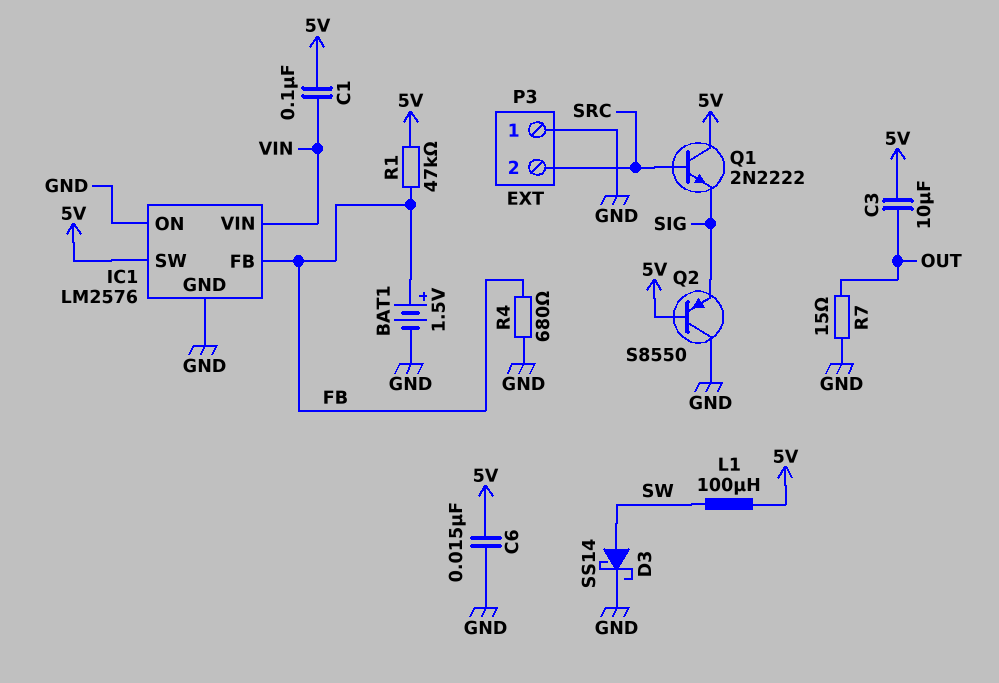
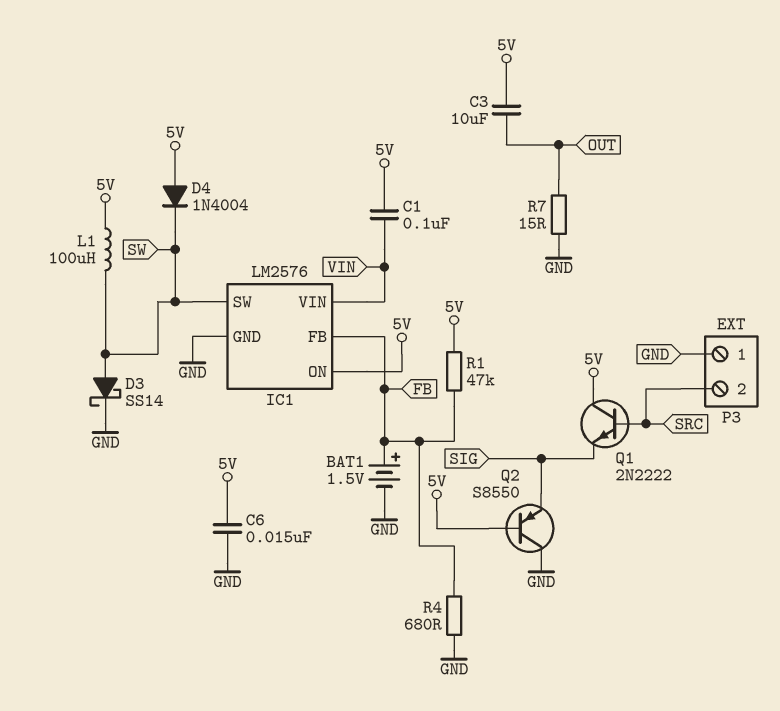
D4: none -> diode 1N4004 (A 5V, K SW)
IC1 pin ON: GND -> 5V
IC1 pin SW: 5V -> SW

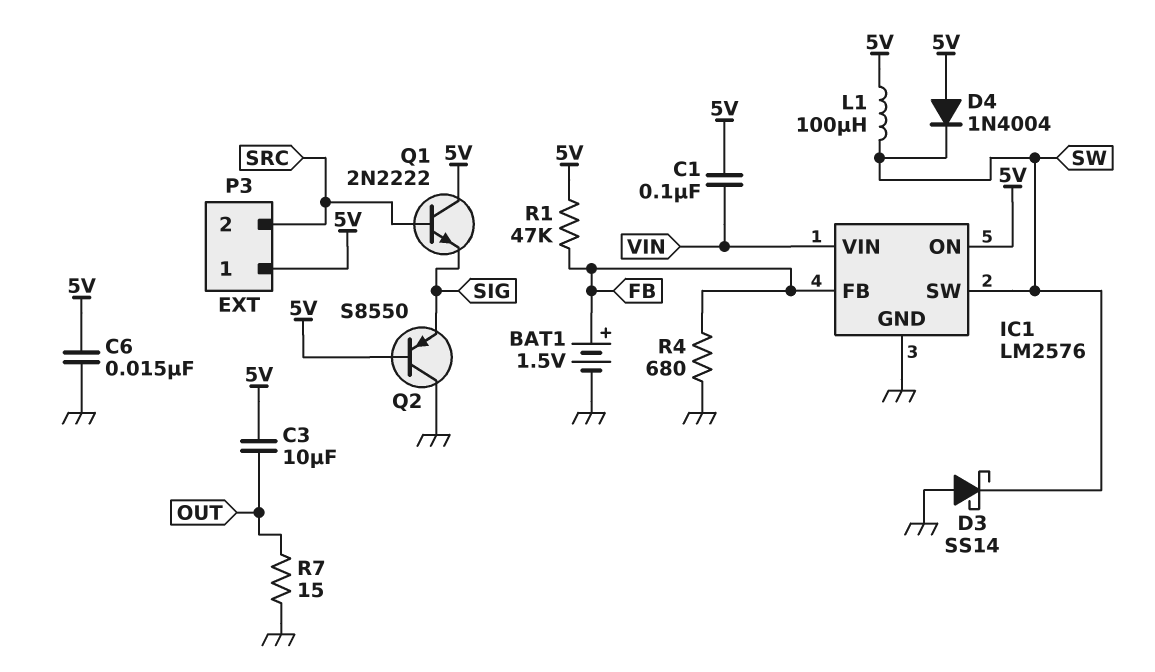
D3: schottky SS14 (A SW, K GND) -> schottky SS14 (A GND, K SW)
P3 pin 1: GND -> 5V

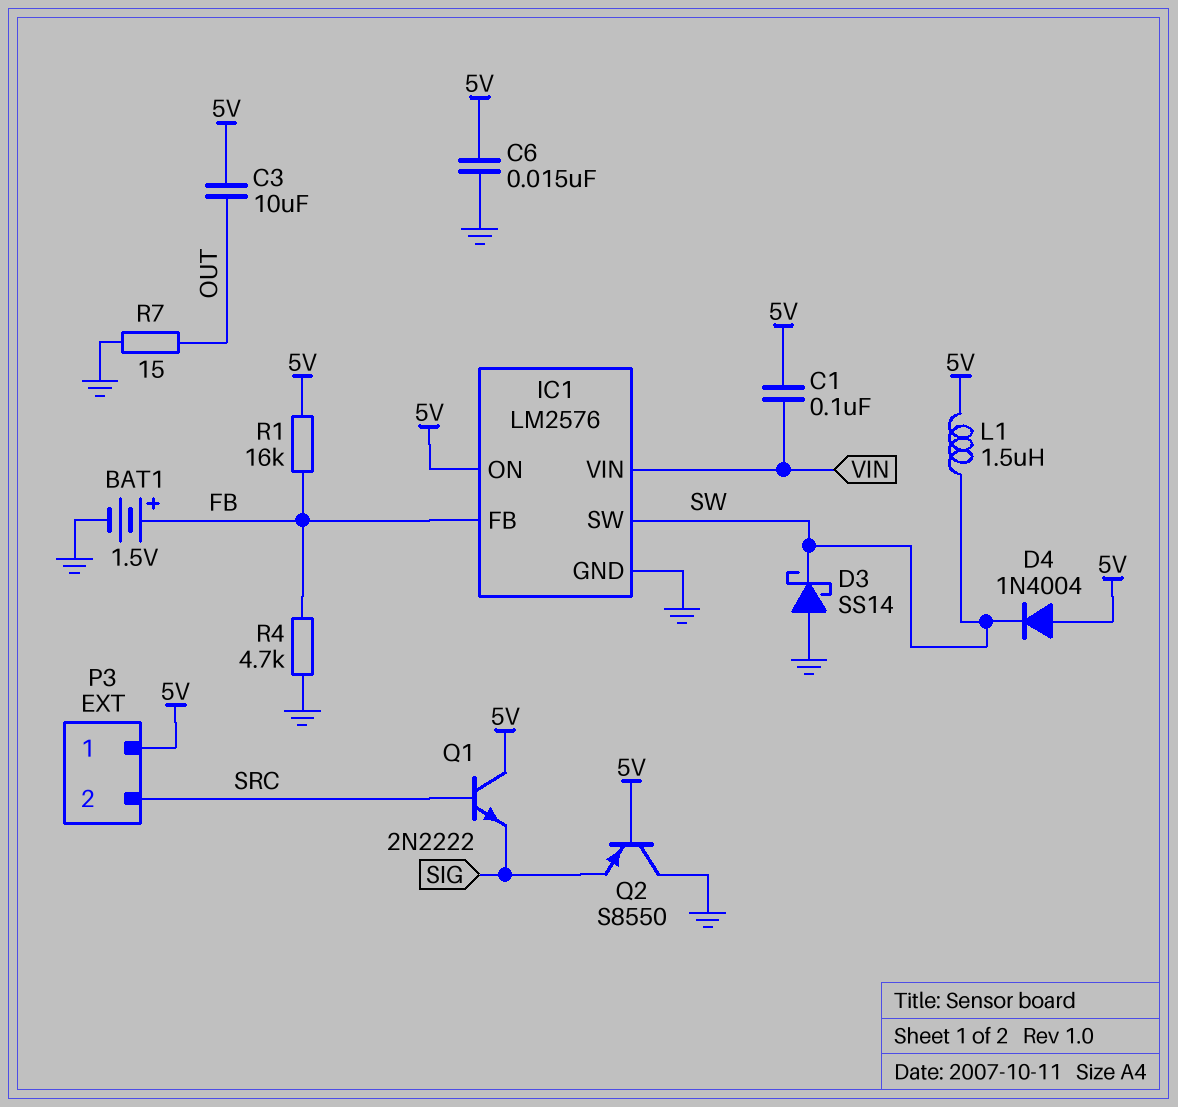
L1: 100uH (5V, SW) -> 1.5uH (5V, SW)
R1: 47k (5V, FB) -> 16k (5V, FB)
R4: 680 (FB, GND) -> 4.7k (FB, GND)

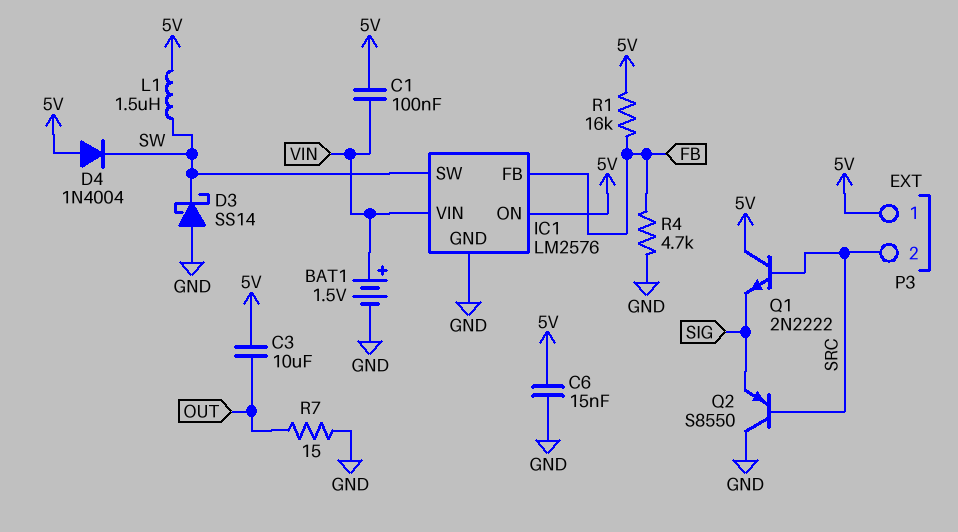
BAT1: 1.5V (plus FB, minus GND) -> 1.5V (plus VIN, minus GND)
Q2: PNP S8550 (B 5V, C GND, E SIG) -> PNP S8550 (B SRC, C GND, E SIG)

